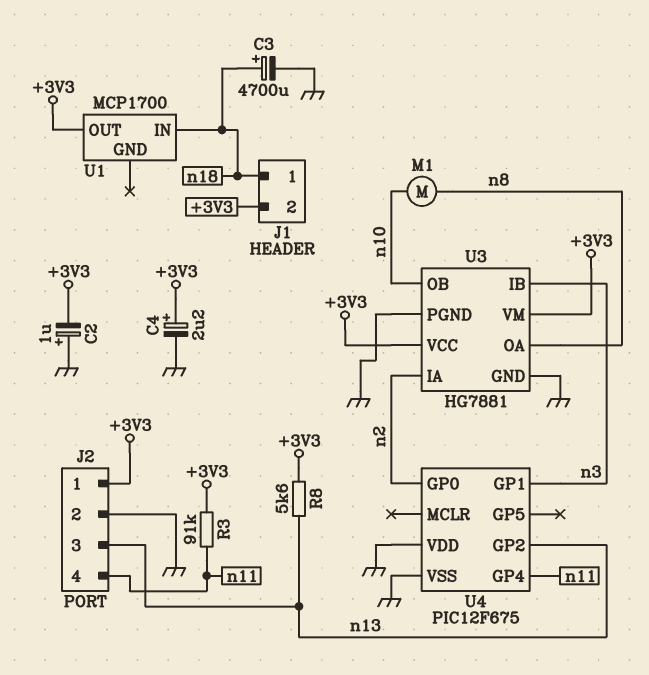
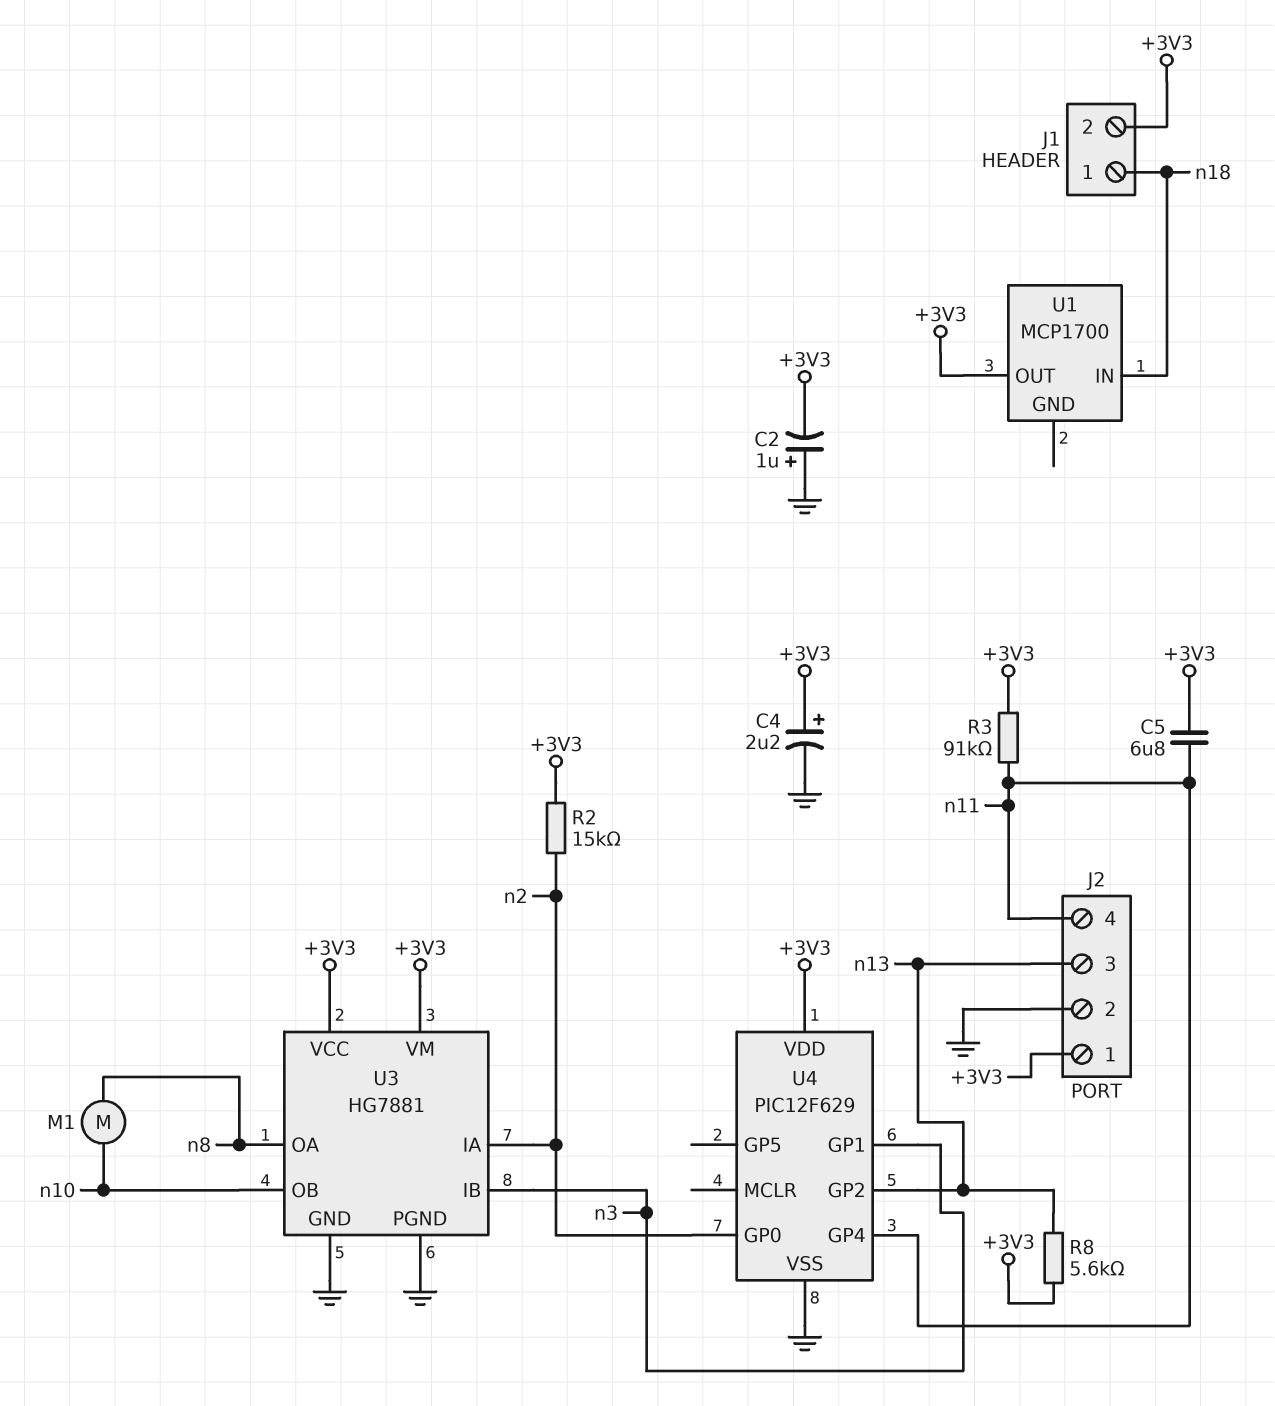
C3: 4700uF (plus n18, minus GND) -> none
C5: none -> 6.8uF (+3V3, n11)
R2: none -> 15k (+3V3, n2)
U4: PIC12F675 -> PIC12F629
U4 pin VDD: GND -> +3V3

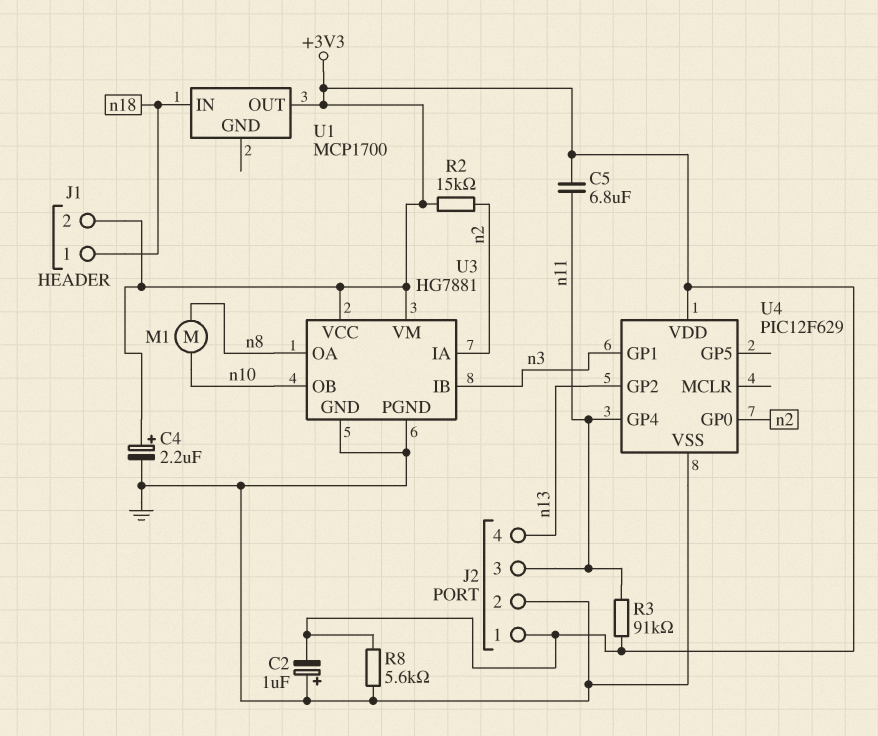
J2 pin 3: n13 -> n11
J2 pin 4: n11 -> n13
R8: 5.6k (+3V3, n13) -> 5.6k (+3V3, GND)

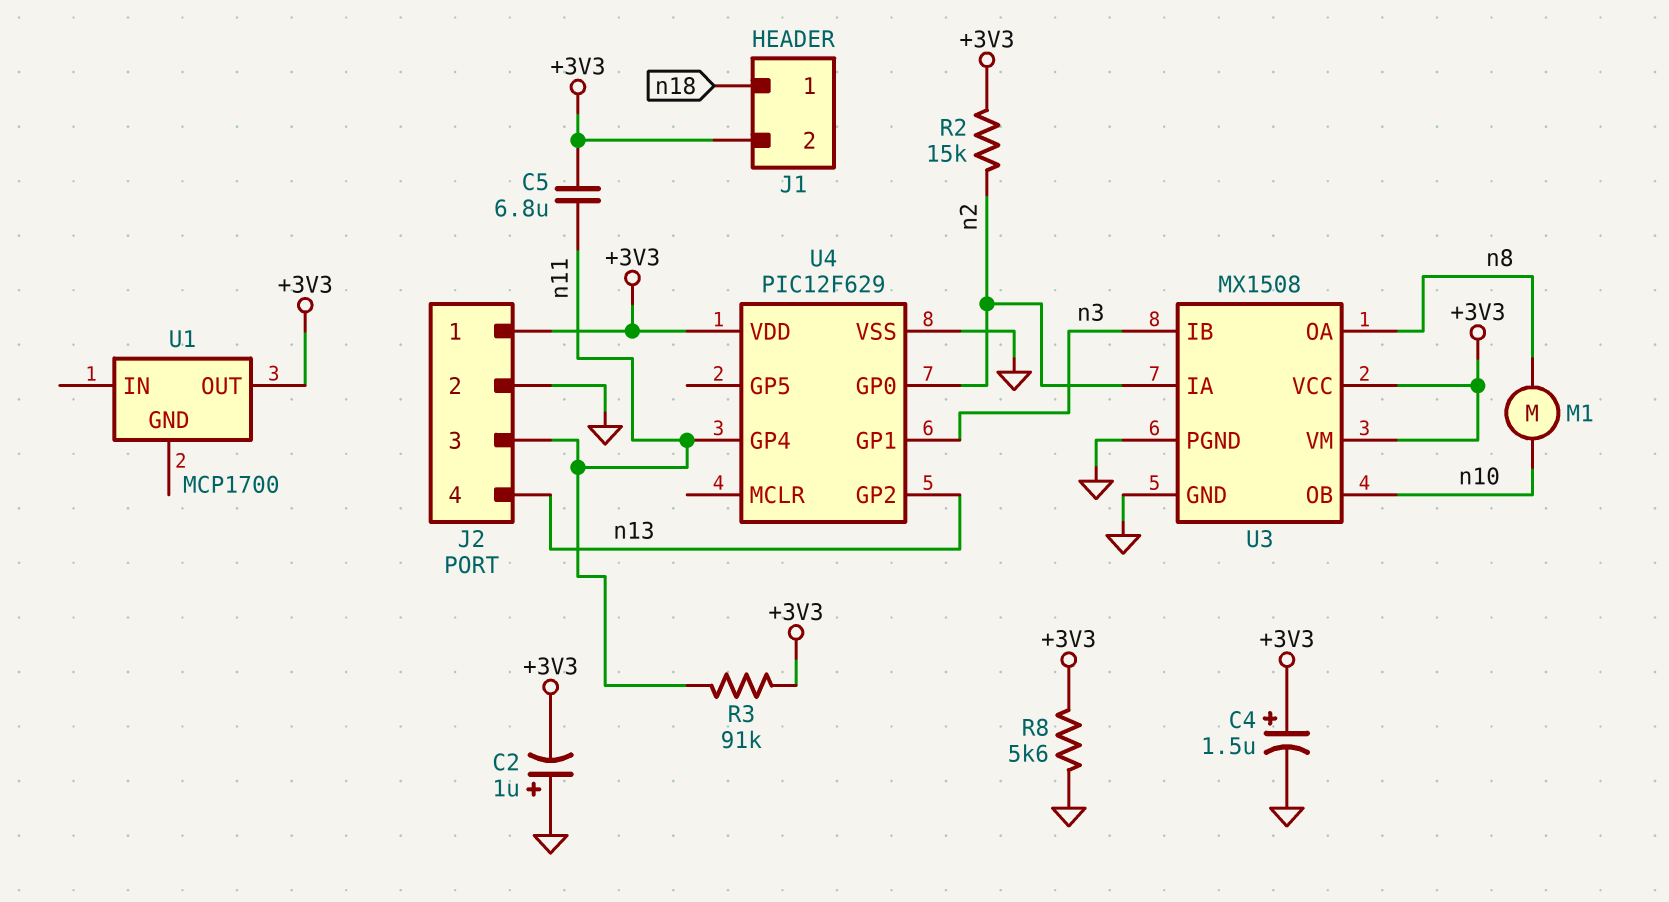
C4: 2.2uF (plus +3V3, minus GND) -> 1.5uF (plus +3V3, minus GND)
U1 pin IN: n18 -> none
U3: HG7881 -> MX1508

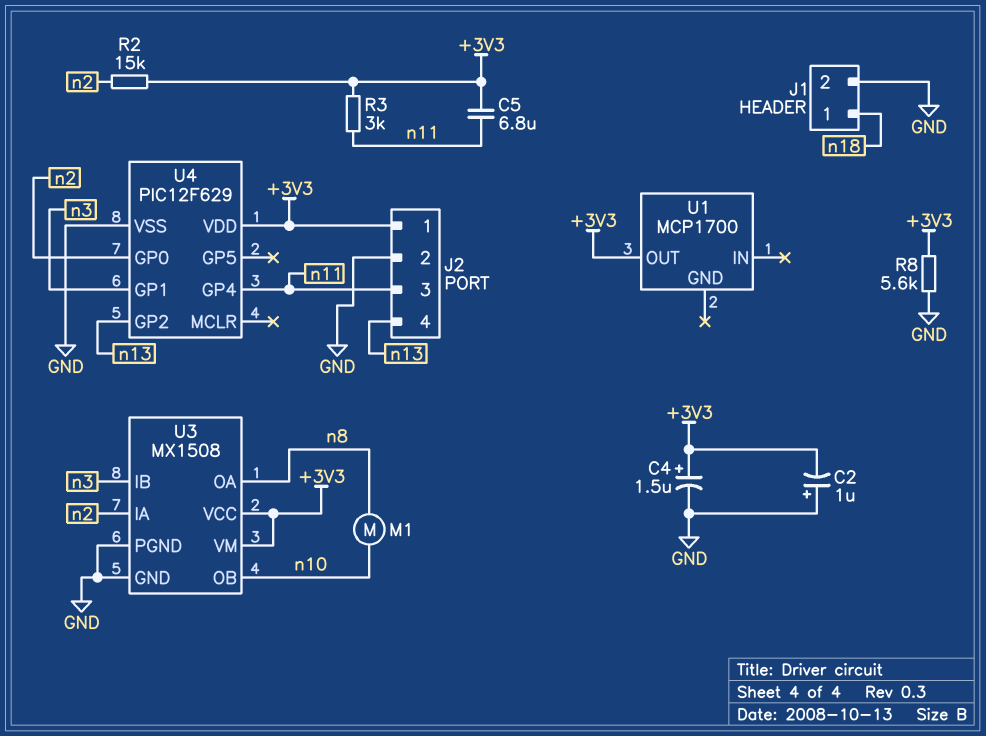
J1 pin 2: +3V3 -> GND
R3: 91k (+3V3, n11) -> 3k (+3V3, n11)

